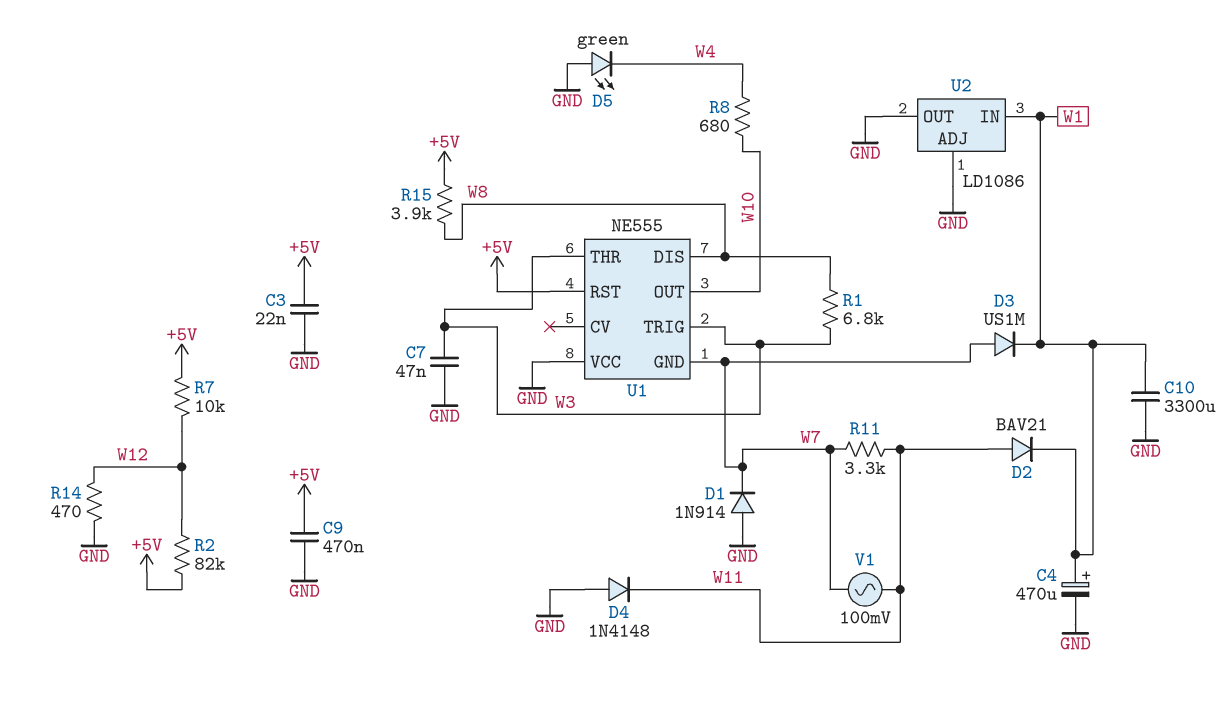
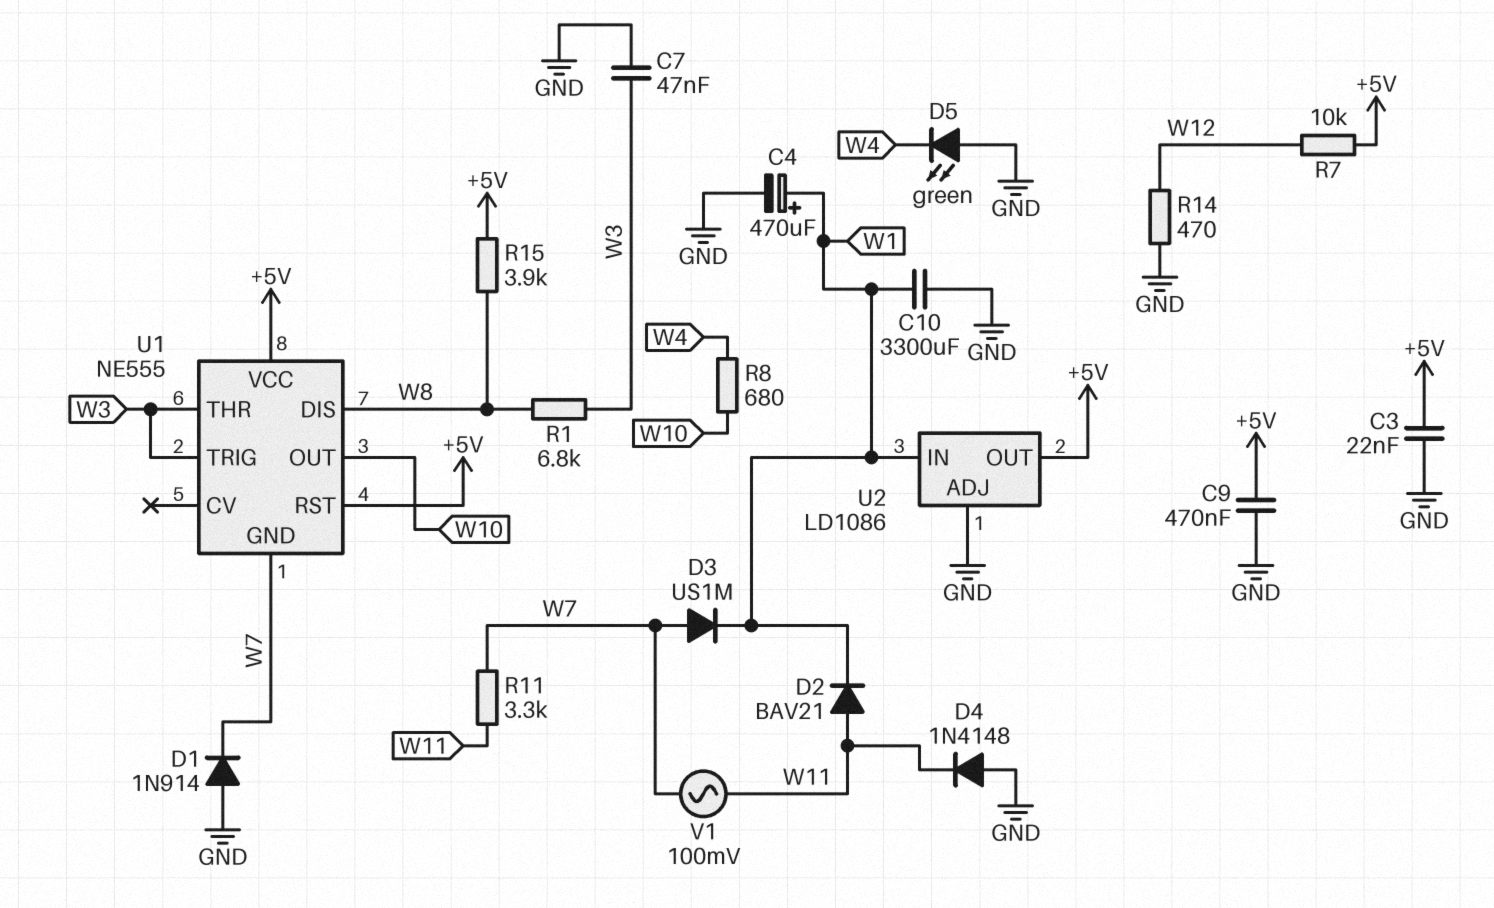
R2: 82k (+5V, W12) -> none
U1 pin VCC: GND -> +5V
U2 pin OUT: GND -> +5V

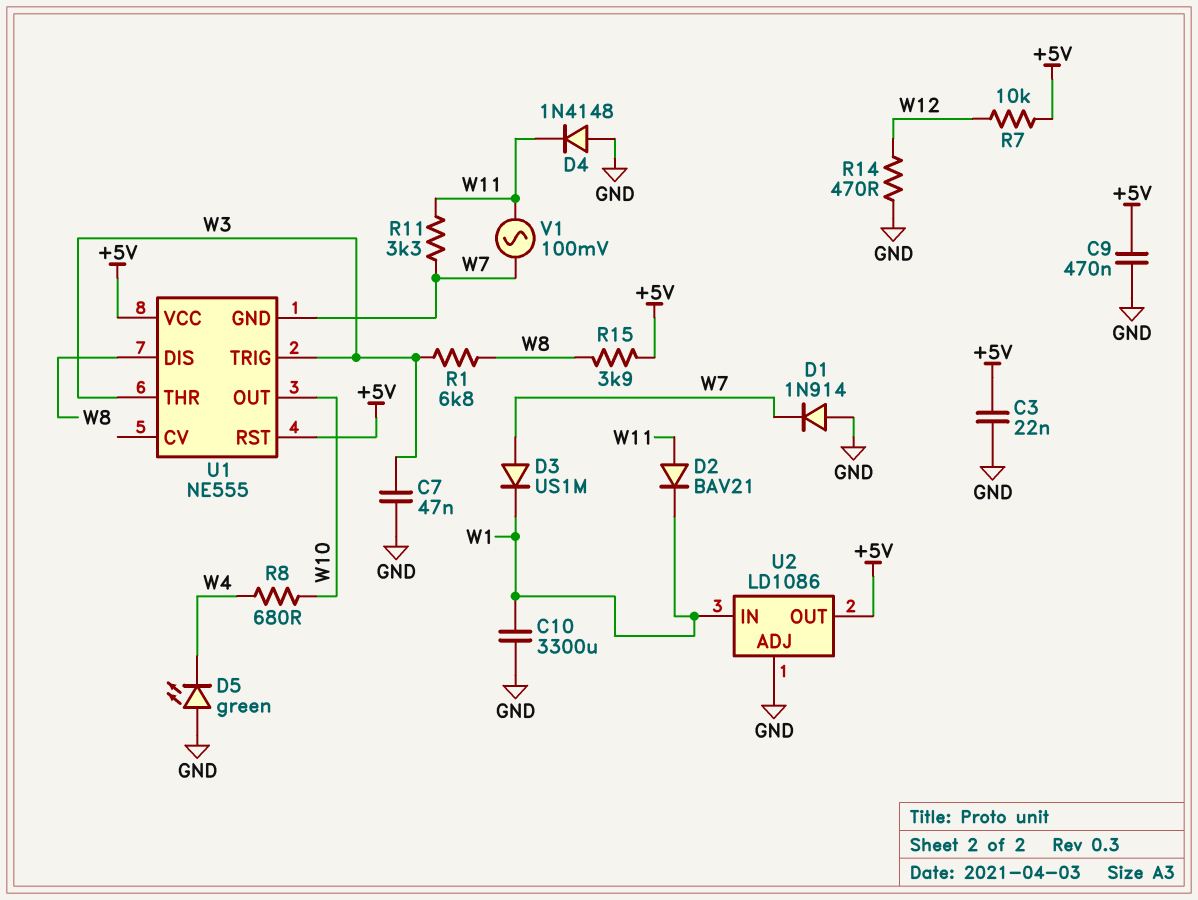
C4: 470uF (plus W1, minus GND) -> none

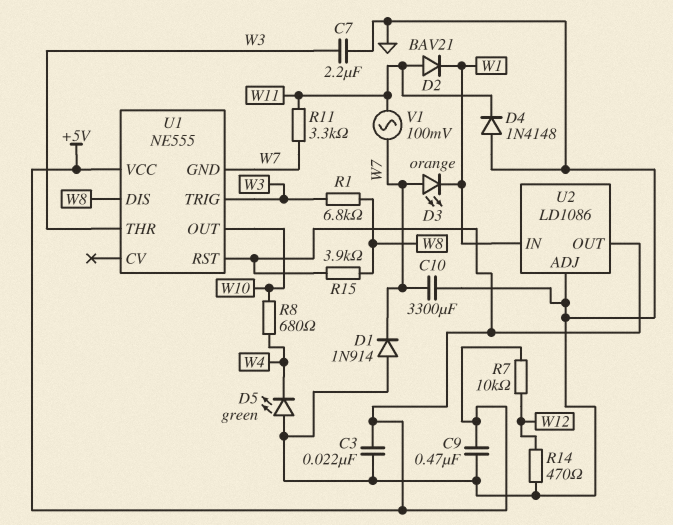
C7: 47nF (GND, W3) -> 2.2uF (GND, W3)
C10: 3300uF (GND, W1) -> 3300uF (GND, W7)
D3: diode US1M (A W7, K W1) -> LED orange (A W7, K W1)

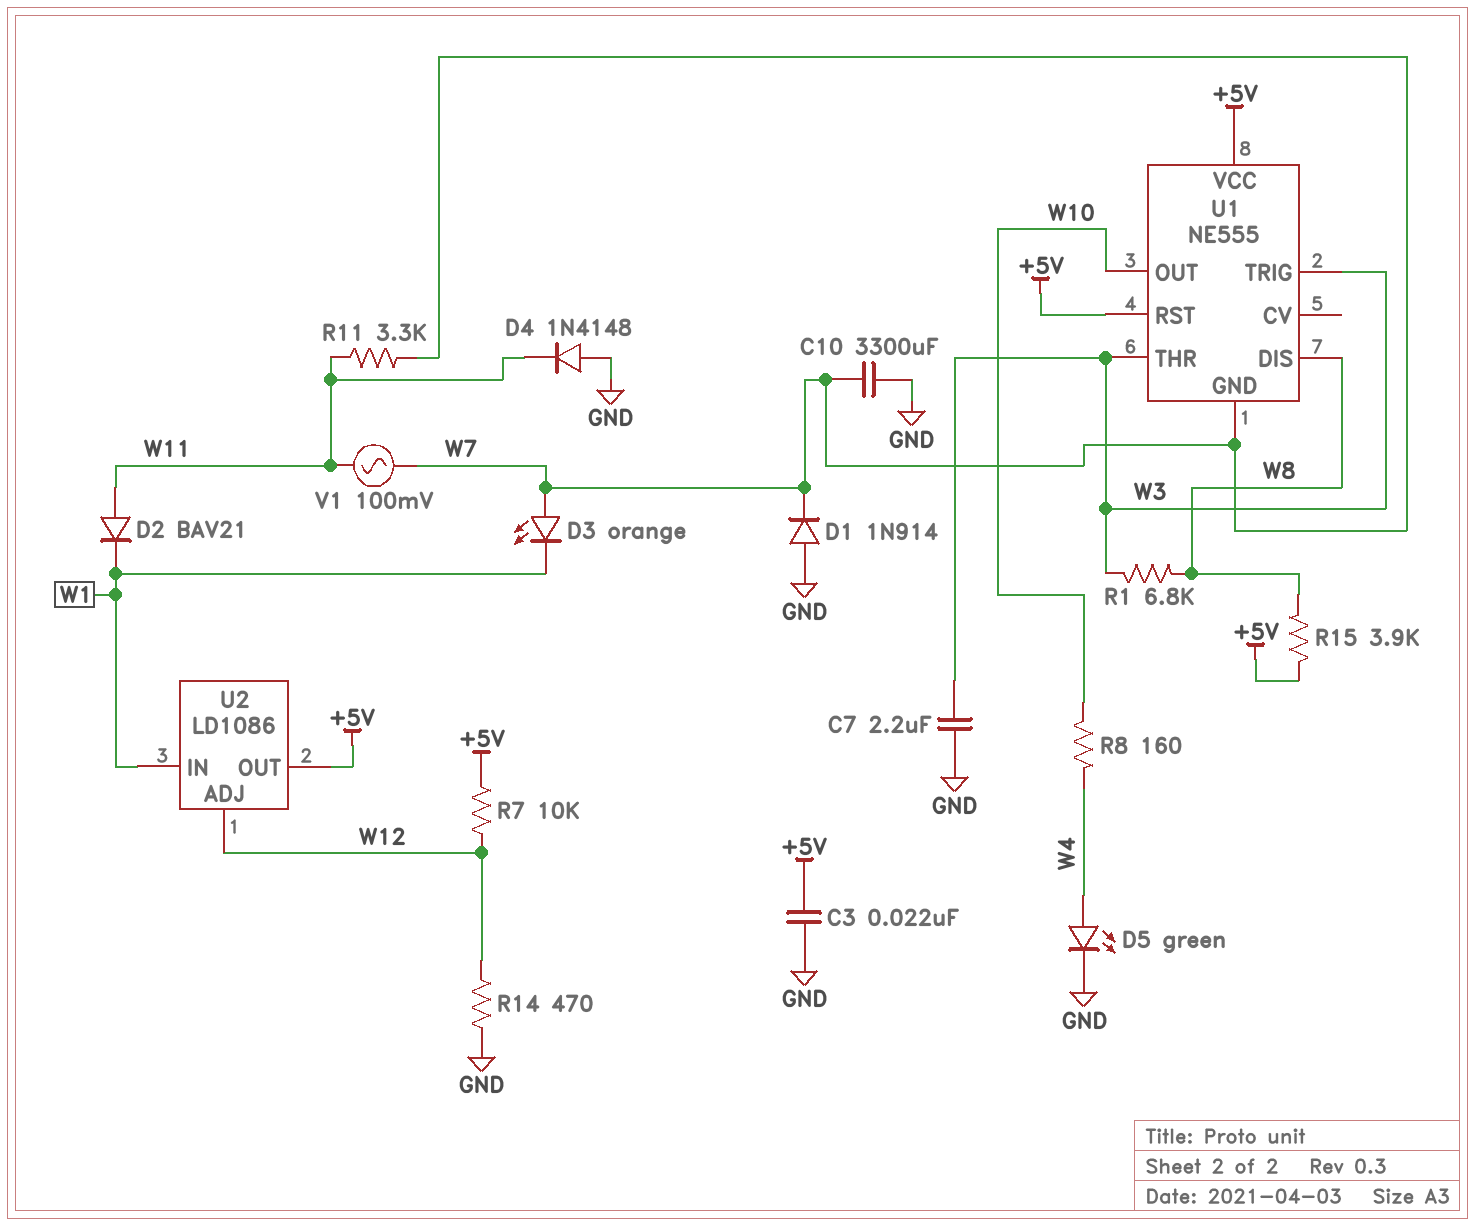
C9: 470nF (+5V, GND) -> none
D5: LED green (A GND, K W4) -> LED green (A W4, K GND)
R8: 680 (W4, W10) -> 160 (W4, W10)
U2 pin ADJ: GND -> W12

